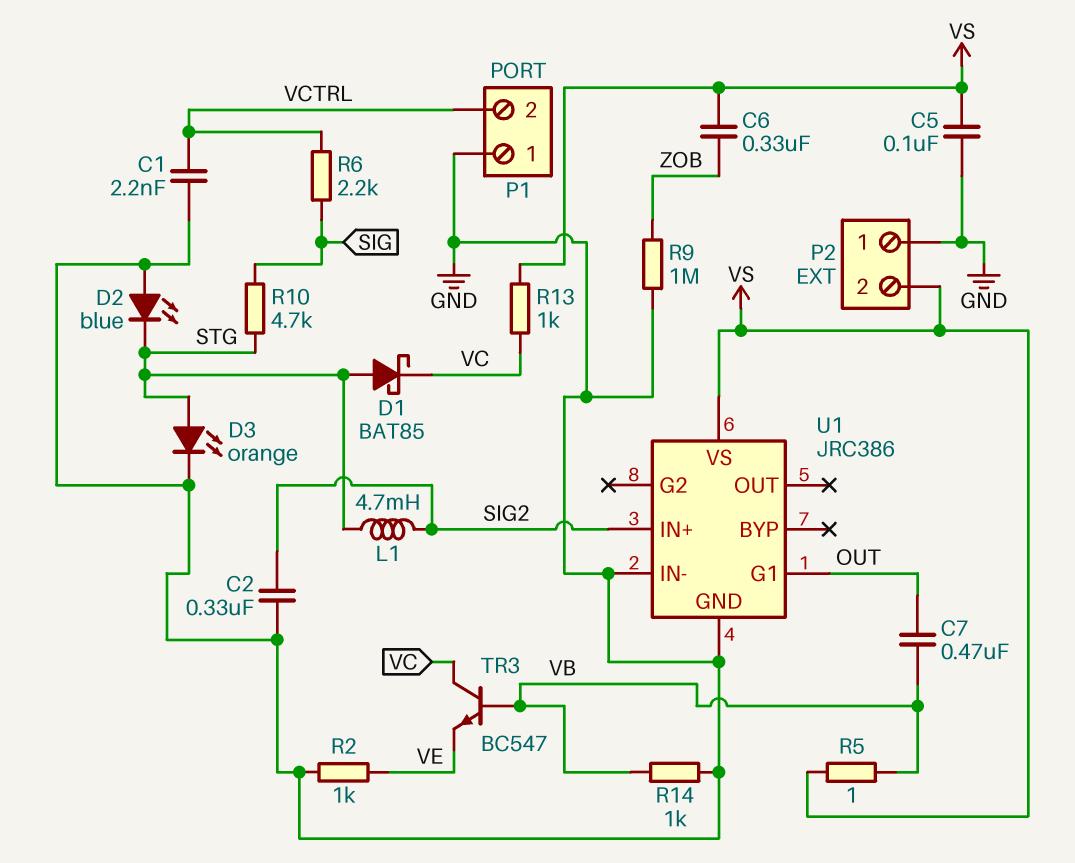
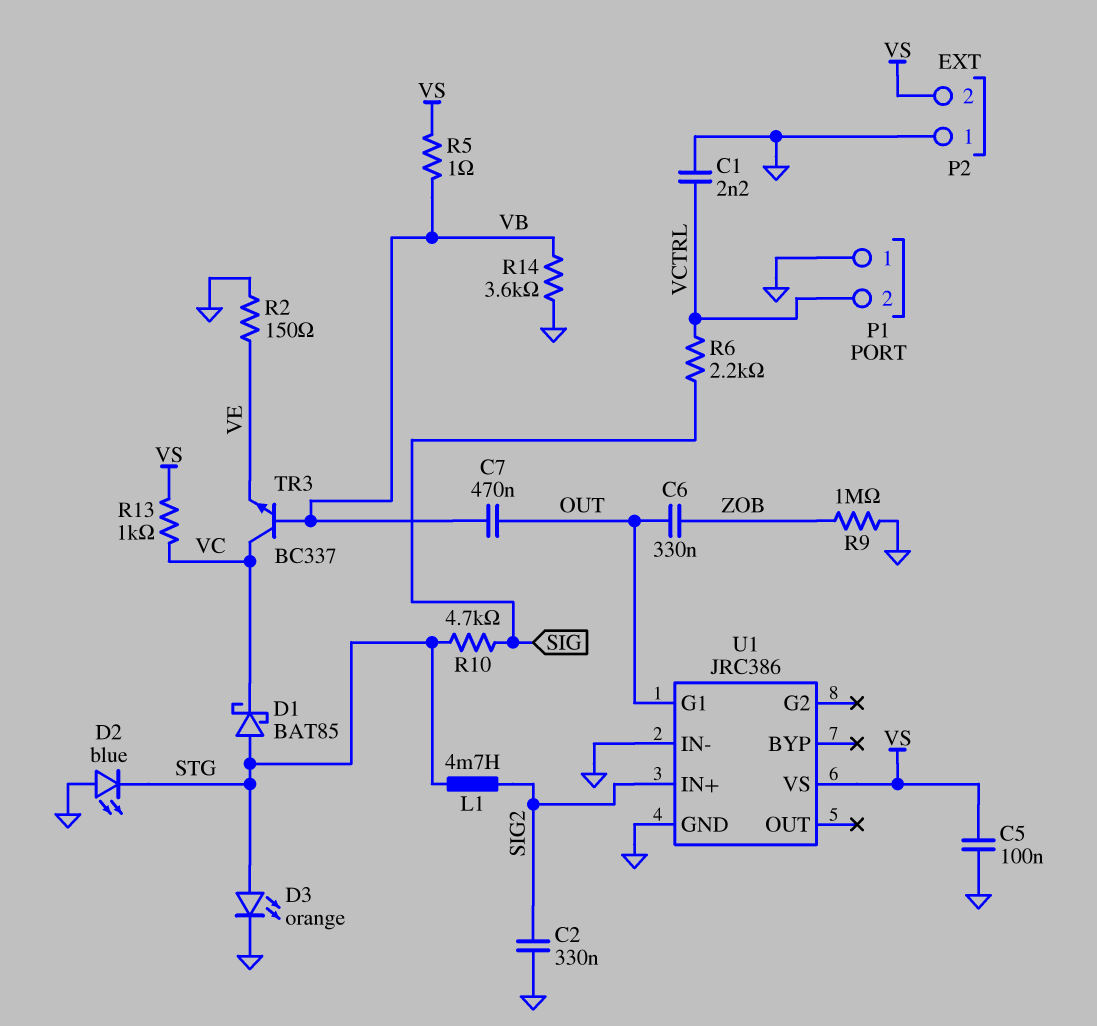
C6: 330nF (VS, ZOB) -> 330nF (OUT, ZOB)
R2: 1k (GND, VE) -> 150 (GND, VE)
R14: 1k (GND, VB) -> 3.6k (GND, VB)
TR3: NPN BC547 (B VB, C VC, E VE) -> NPN BC337 (B VB, C VC, E VE)

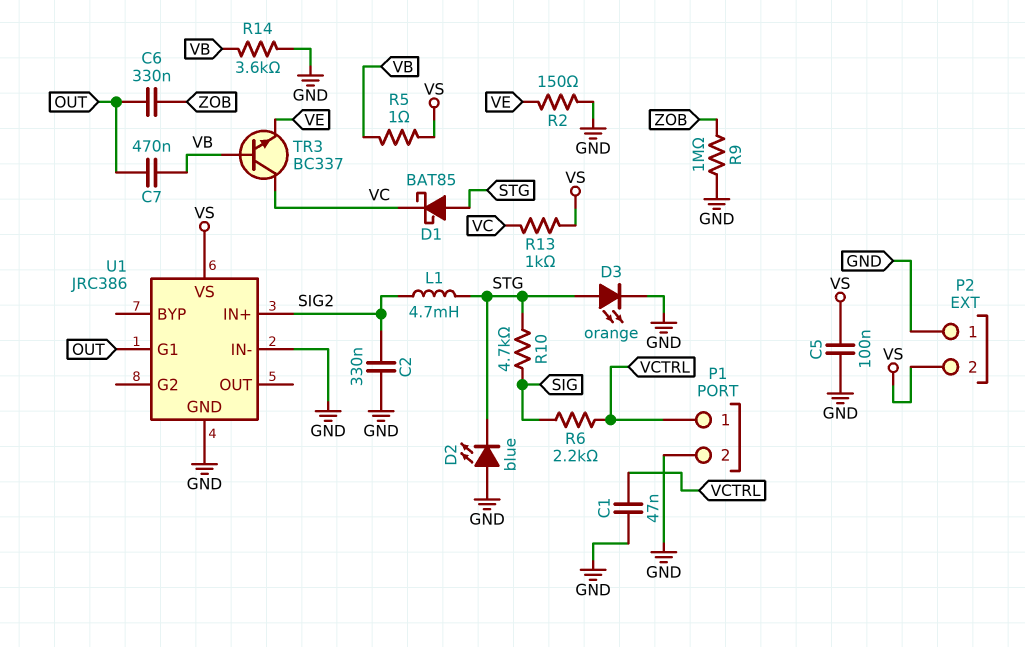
C1: 2.2nF (GND, VCTRL) -> 47nF (GND, VCTRL)
P1 pin 1: GND -> VCTRL
P1 pin 2: VCTRL -> GND

